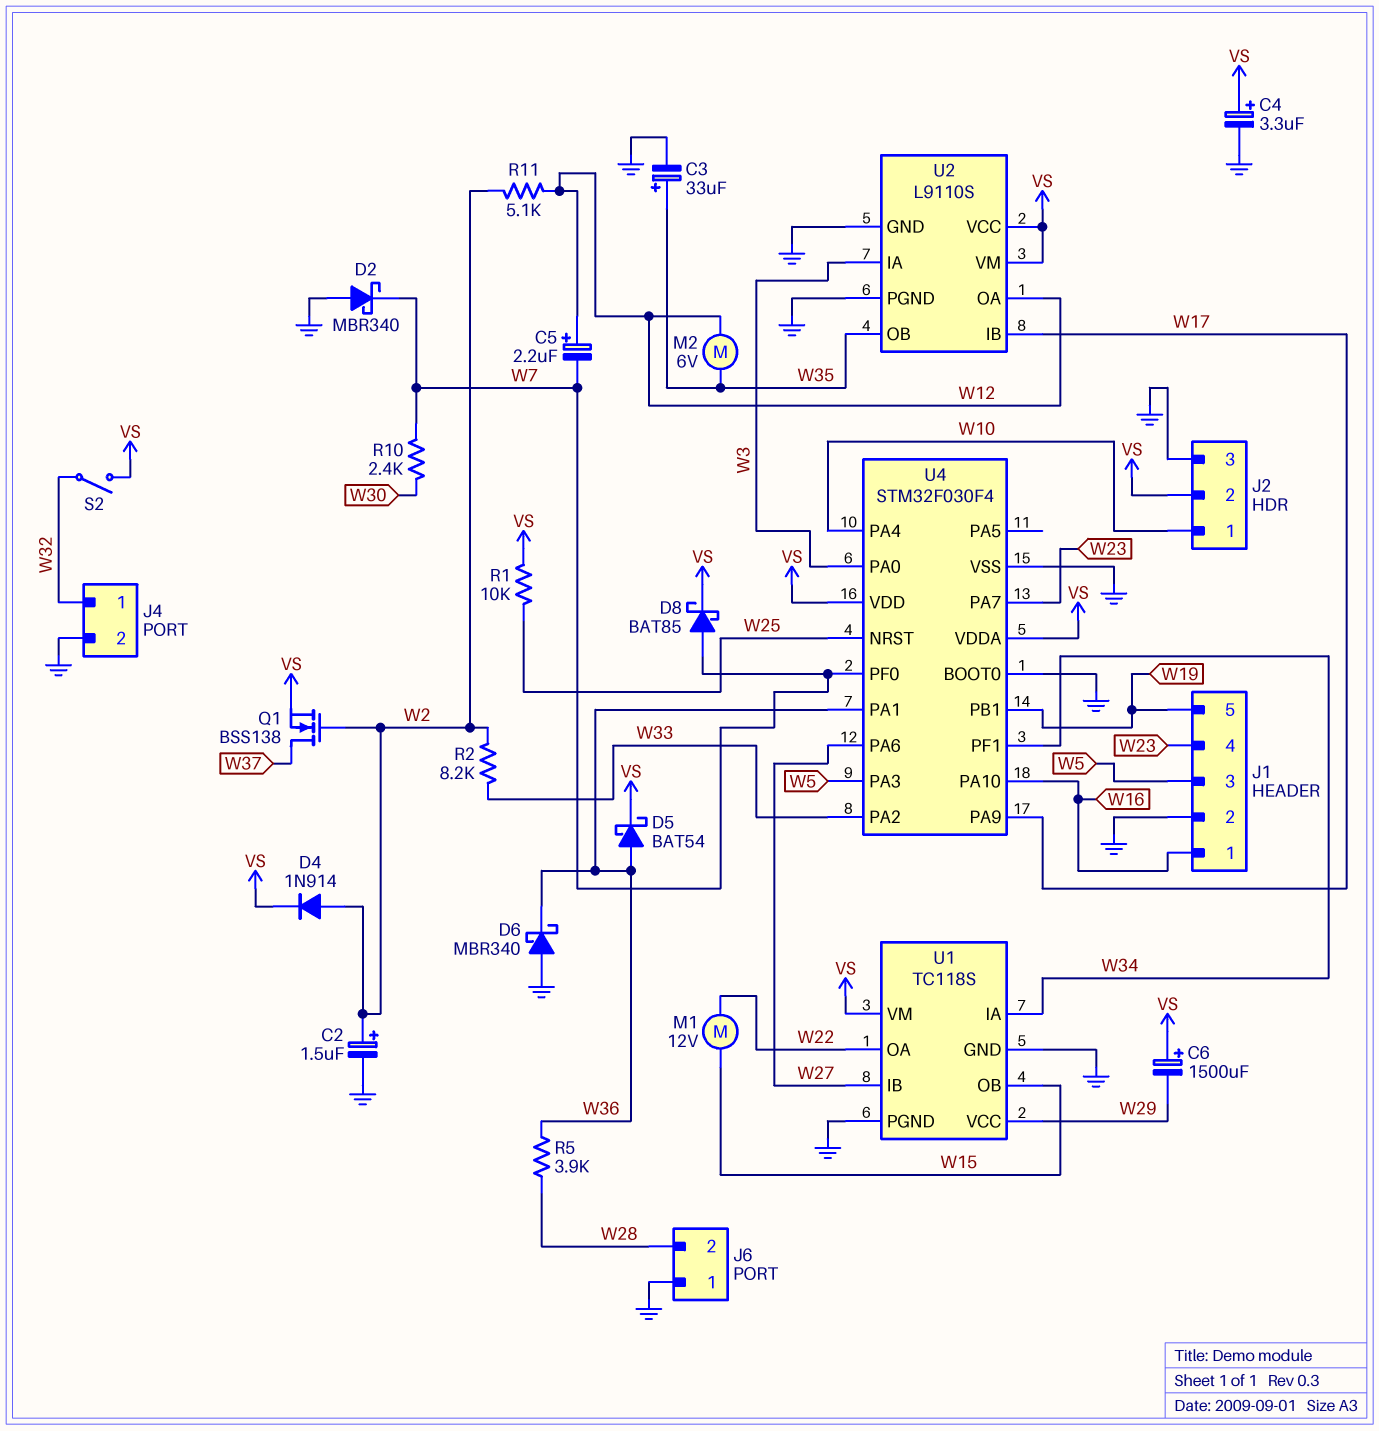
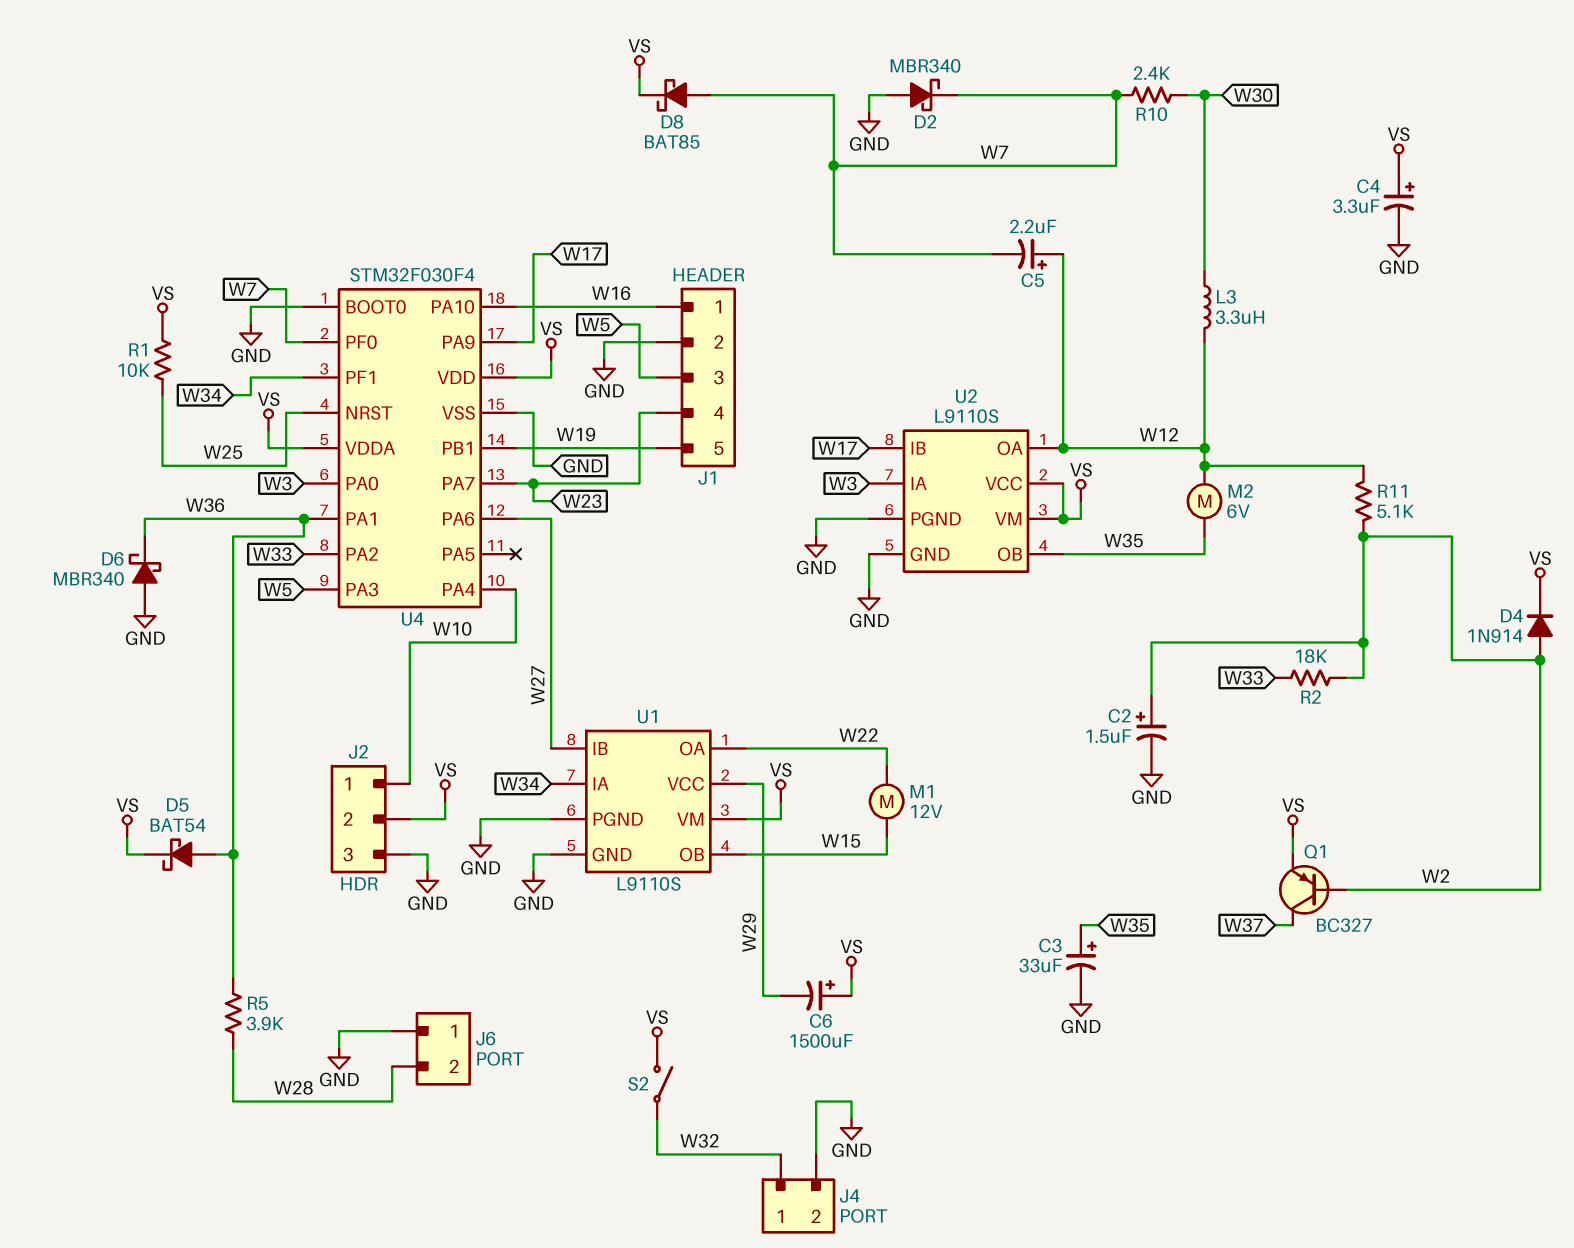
L3: none -> 3.3uH (W12, W30)
Q1: NMOS BSS138 (G W2, D W37, S VS) -> PNP BC327 (B W2, C W37, E VS)
R2: 8.2k (W2, W33) -> 18k (W2, W33)
U1: TC118S -> L9110S

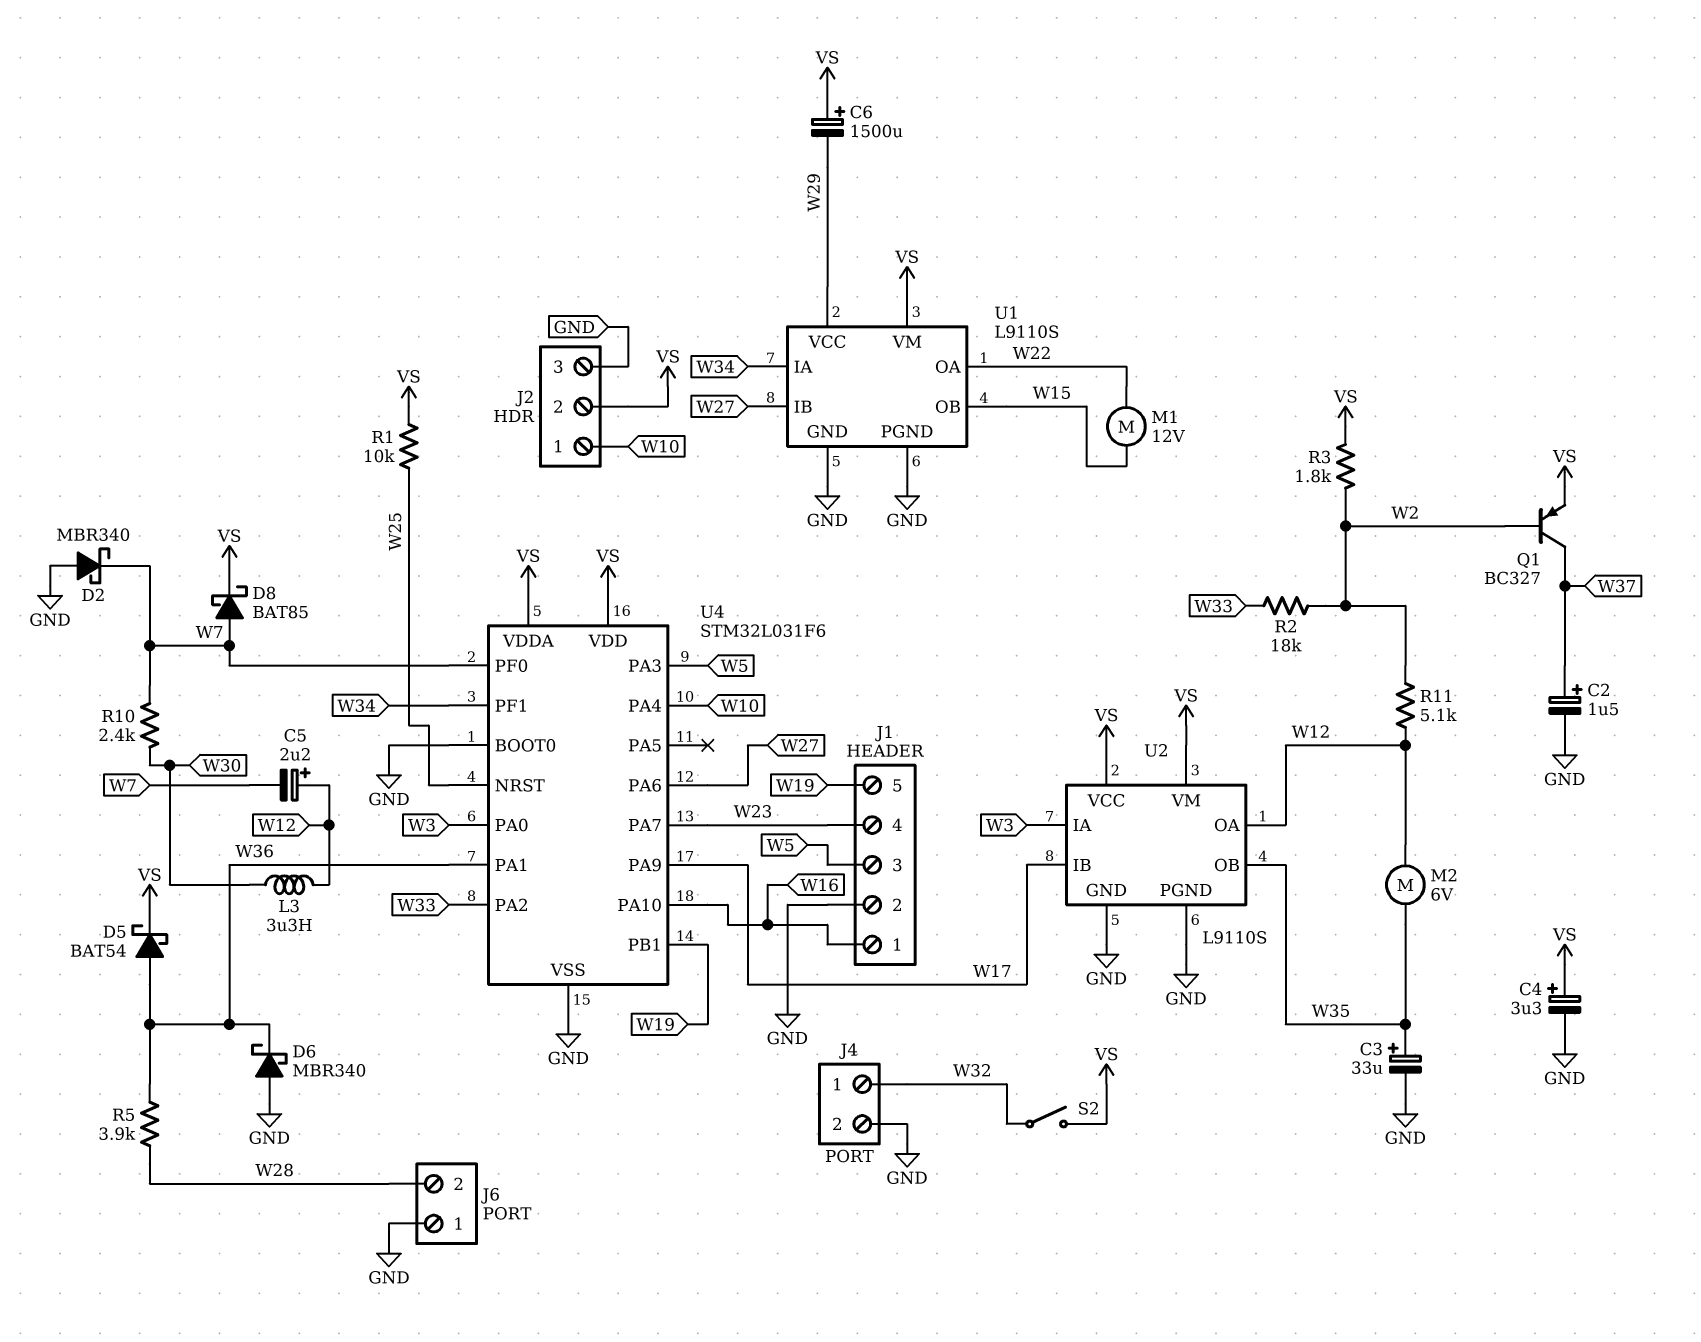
C2: 1.5uF (plus W2, minus GND) -> 1.5uF (plus W37, minus GND)
D4: diode 1N914 (A W2, K VS) -> none
R3: none -> 1.8k (VS, W2)
U4: STM32F030F4 -> STM32L031F6

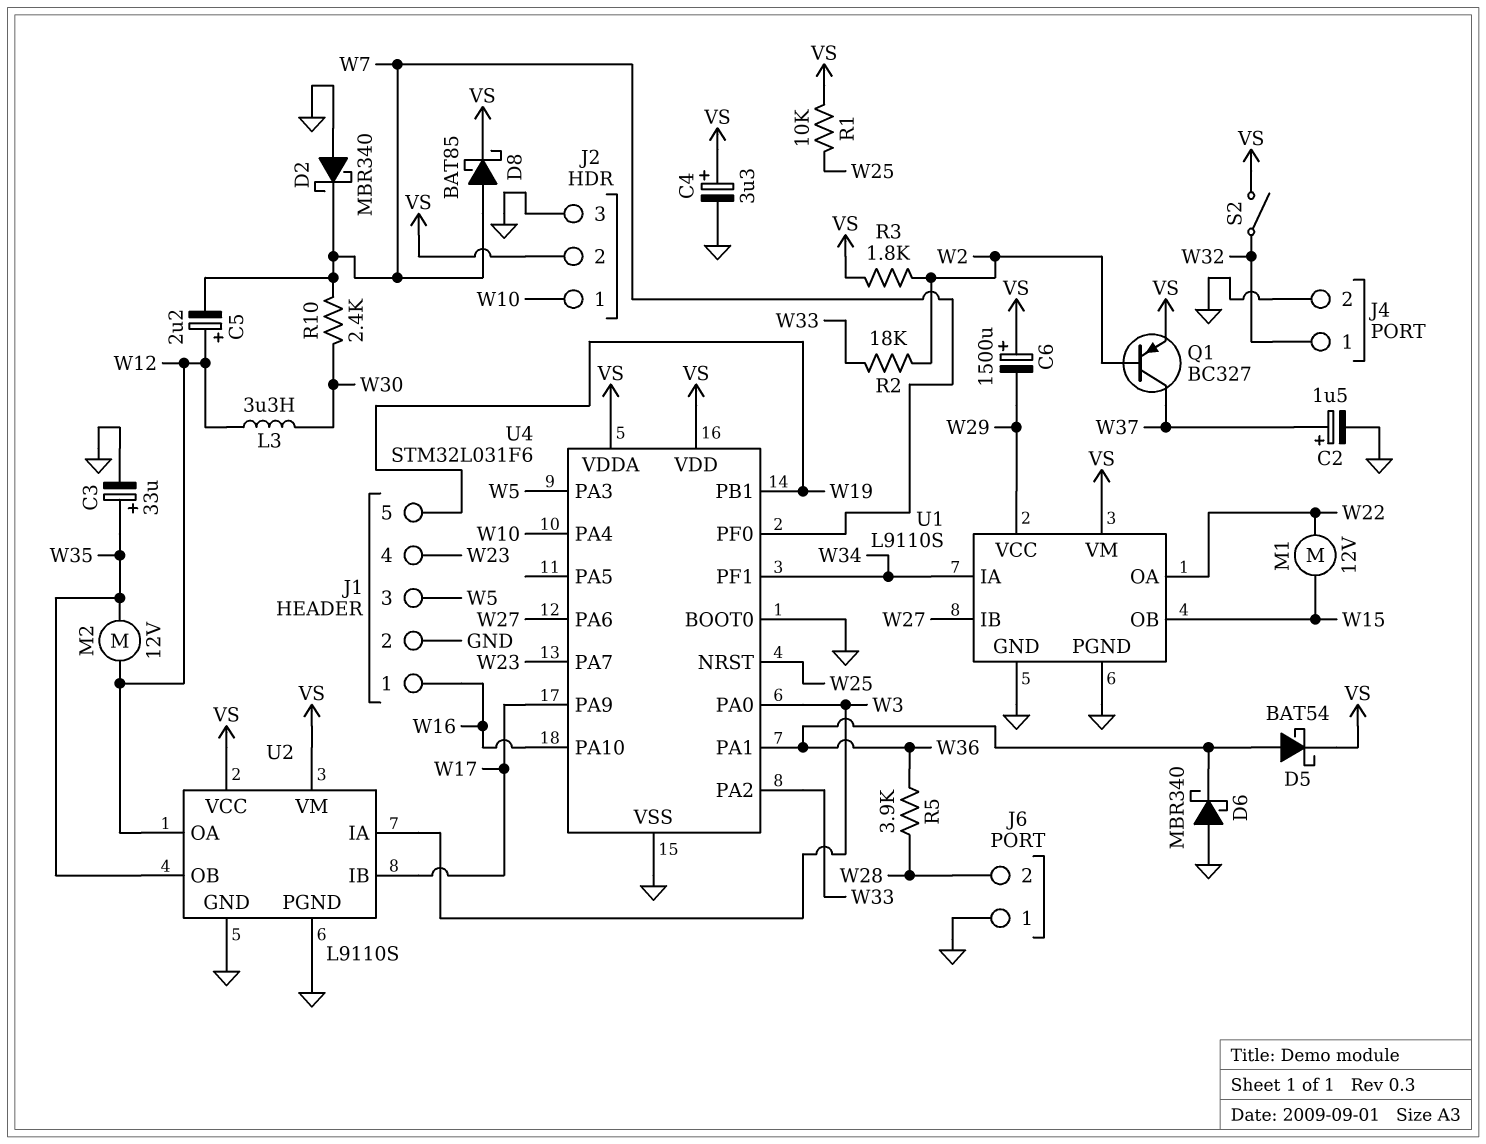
M2: motor 6V (W12, W35) -> motor 12V (W12, W35)
R11: 5.1k (W2, W12) -> none

